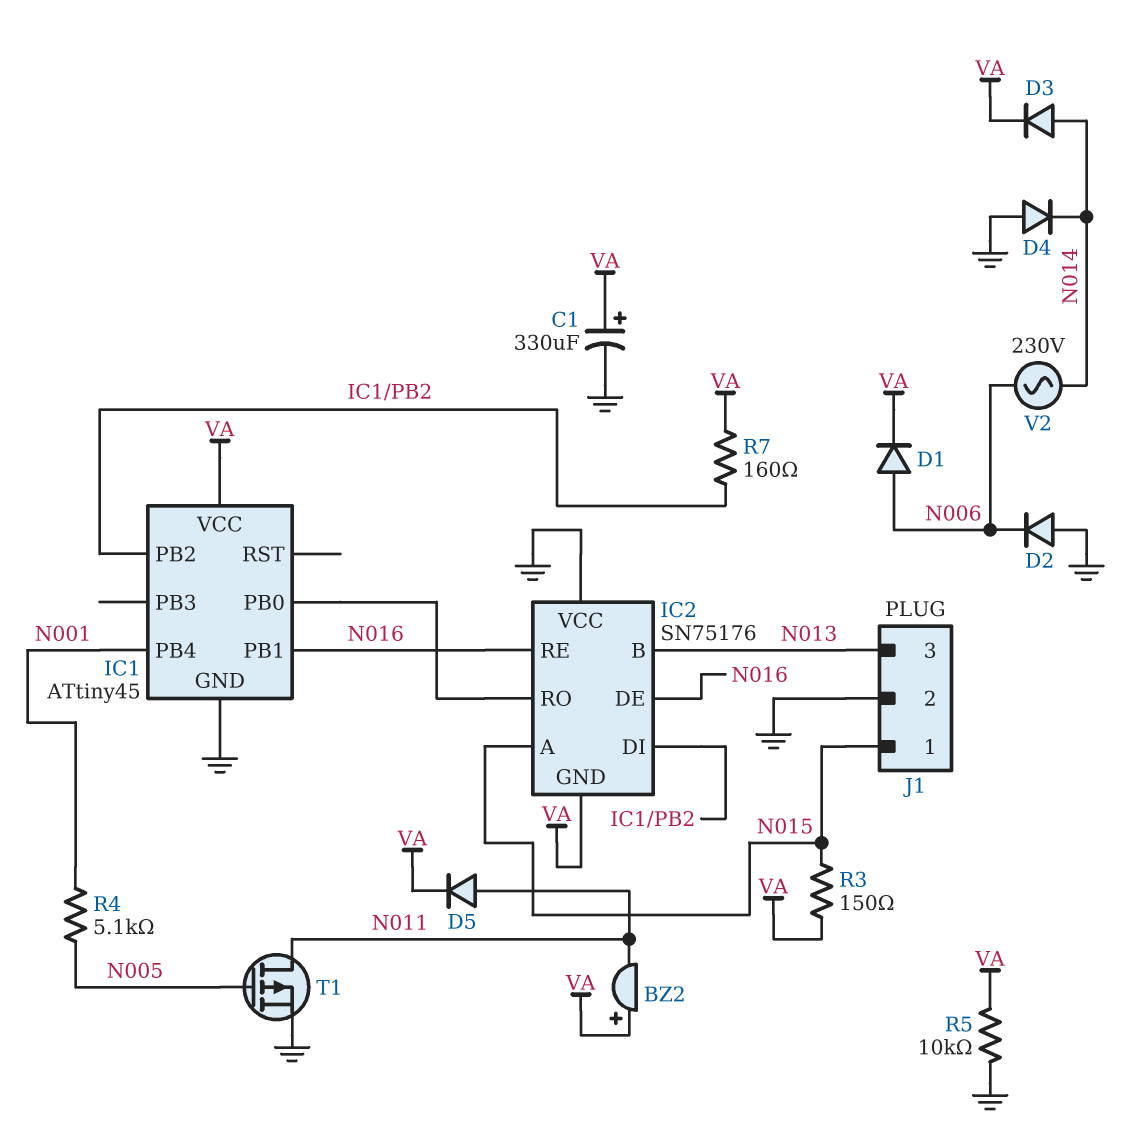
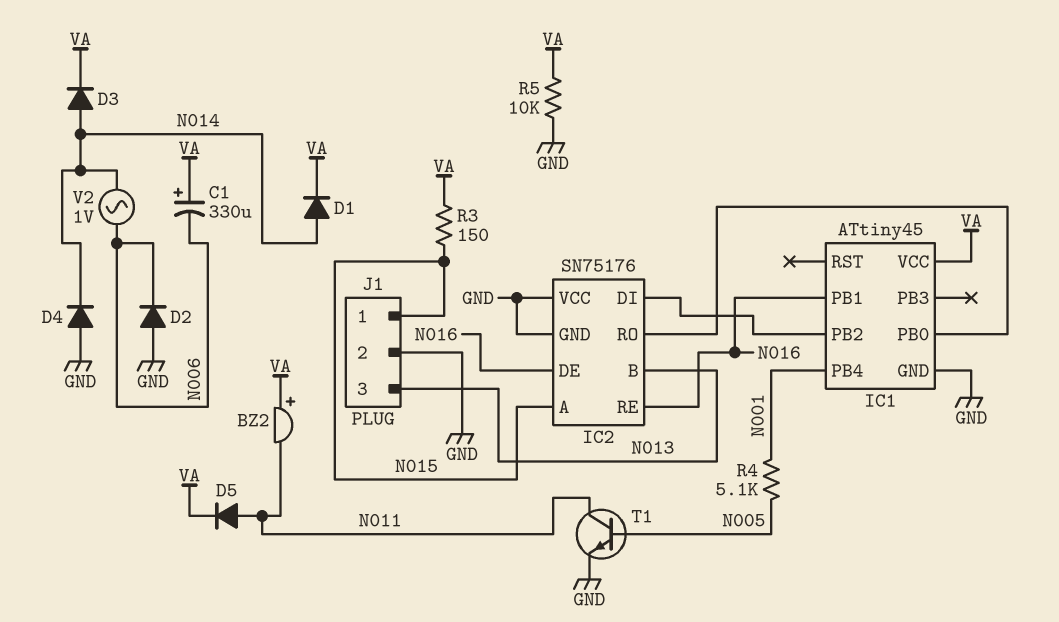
C1: 330uF (plus VA, minus GND) -> 330uF (plus VA, minus N006)
D1: diode (A N006, K VA) -> diode (A N014, K VA)
IC2 pin GND: VA -> GND
R7: 160 (IC1/PB2, VA) -> none
T1: PMOS (G N005, D N011, S GND) -> NPN (B N005, C N011, E GND)
V2: AC 230V (N006, N014) -> AC 1V (N006, N014)

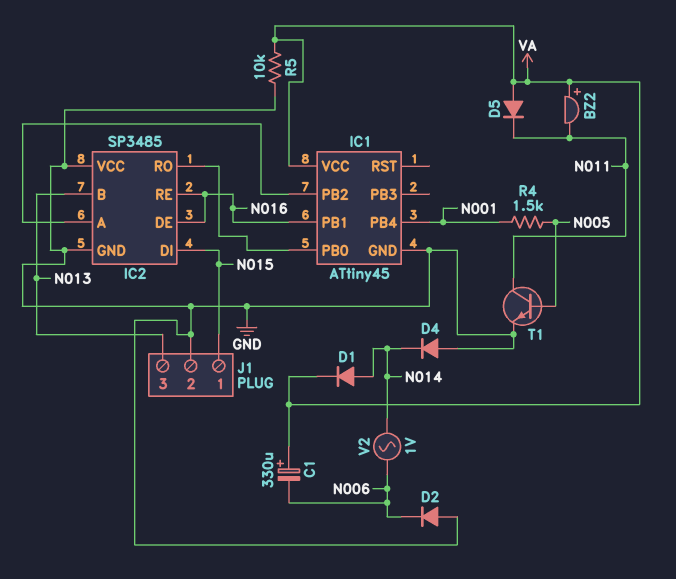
D3: diode (A N014, K VA) -> none
D5: diode (A N011, K VA) -> diode (A VA, K N011)
IC2: SN75176 -> SP3485
IC2 pin A: N015 -> IC1/PB2
IC2 pin DI: IC1/PB2 -> N015
R3: 150 (N015, VA) -> none
R4: 5.1k (N001, N005) -> 1.5k (N001, N005)

